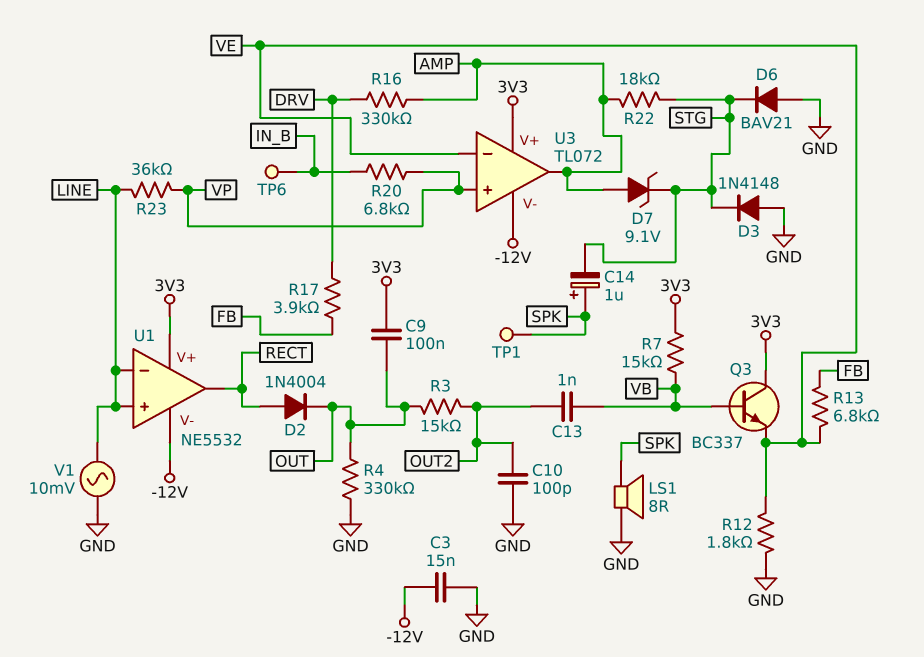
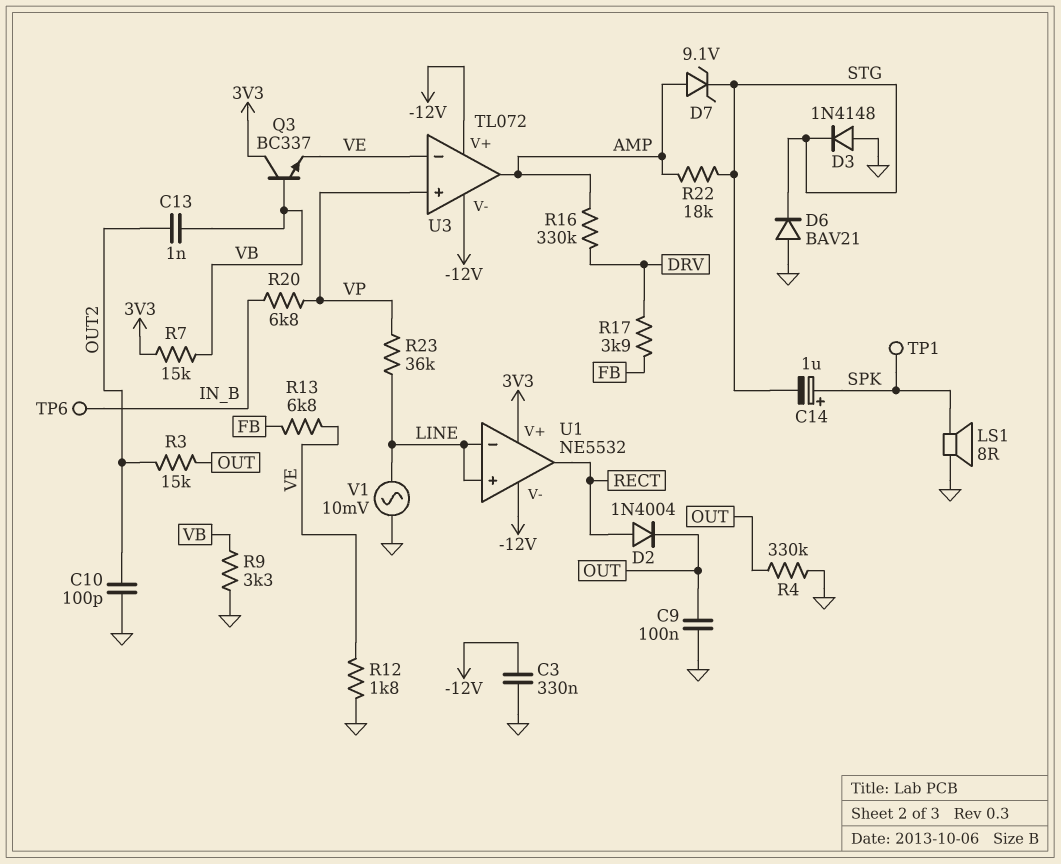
C3: 15nF (-12V, GND) -> 330nF (-12V, GND)
C9: 100nF (3V3, OUT) -> 100nF (GND, OUT)
R9: none -> 3.3k (GND, VB)
U3 pin V+: 3V3 -> -12V

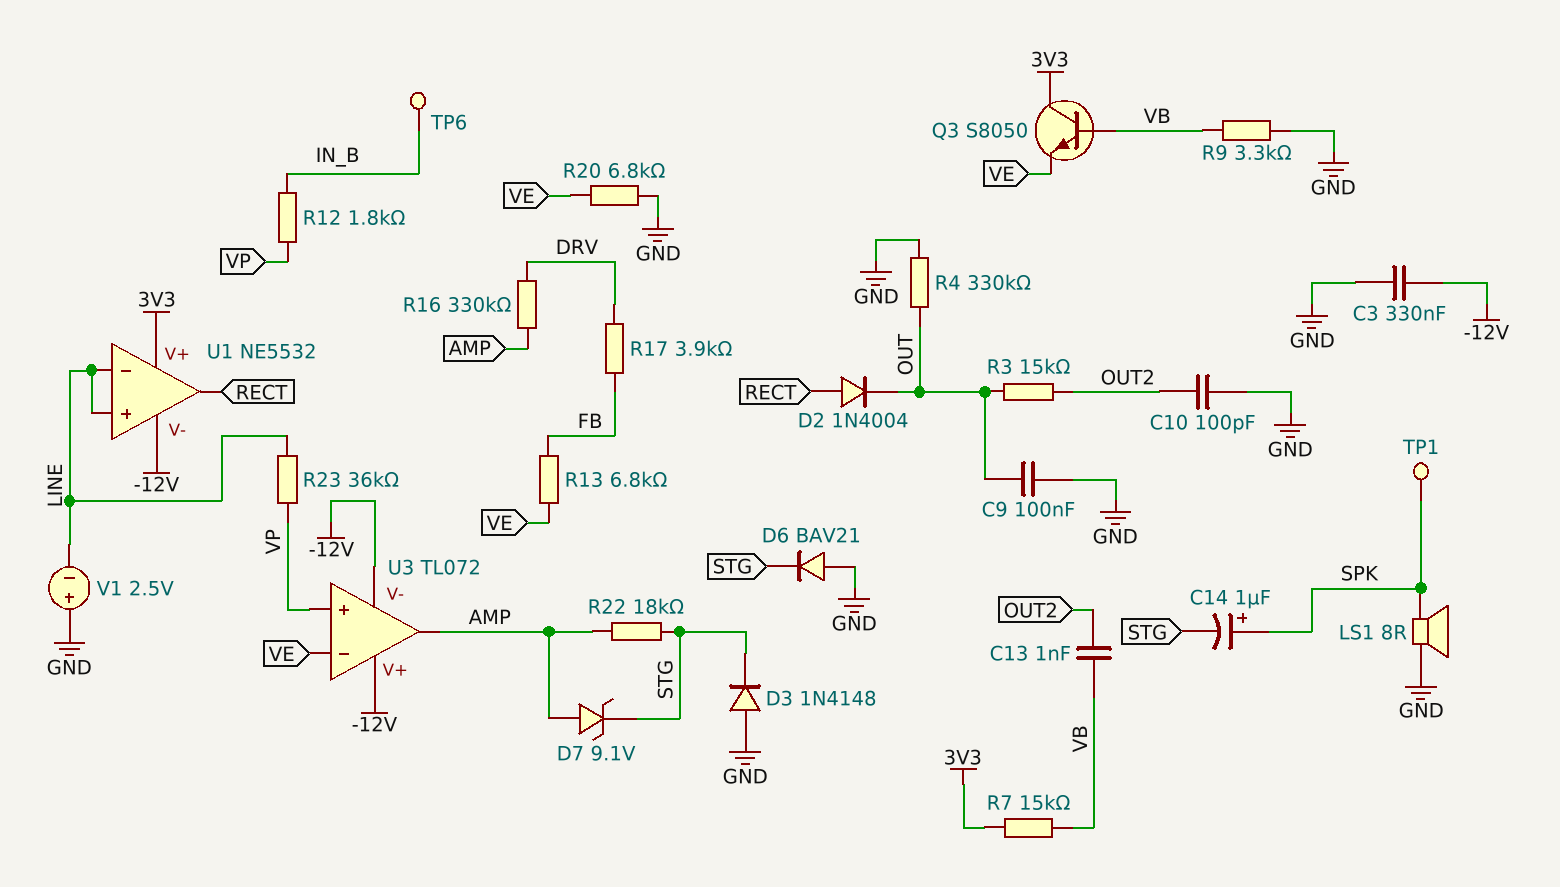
Q3: NPN BC337 (B VB, C 3V3, E VE) -> NPN S8050 (B VB, C 3V3, E VE)
R12: 1.8k (GND, VE) -> 1.8k (IN_B, VP)
R20: 6.8k (IN_B, VP) -> 6.8k (GND, VE)
V1: AC 10mV (GND, LINE) -> 2.5V (plus GND, minus LINE)

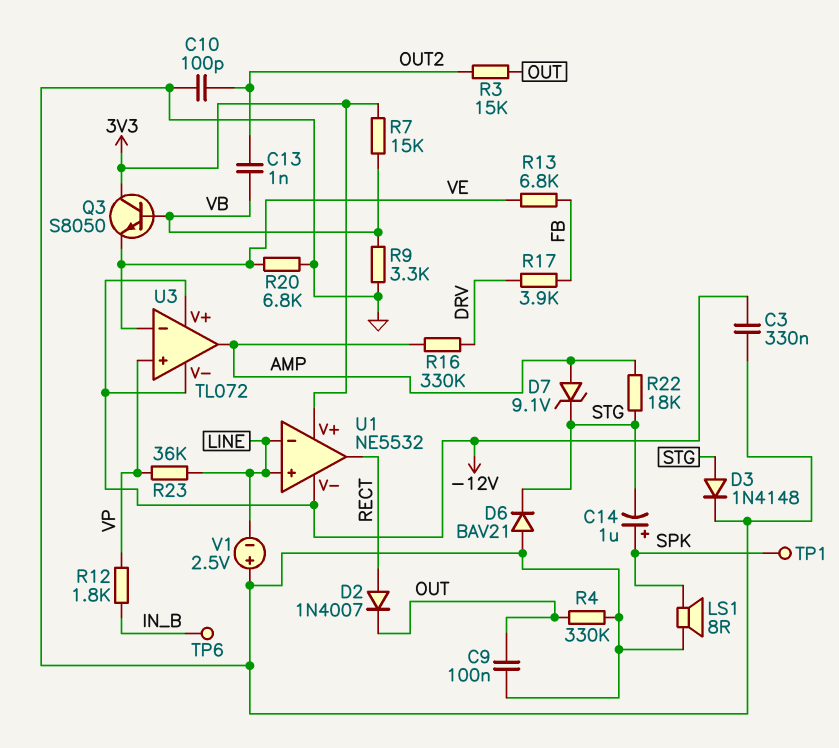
D2: diode 1N4004 (A RECT, K OUT) -> diode 1N4007 (A RECT, K OUT)
D3: diode 1N4148 (A GND, K STG) -> diode 1N4148 (A STG, K GND)

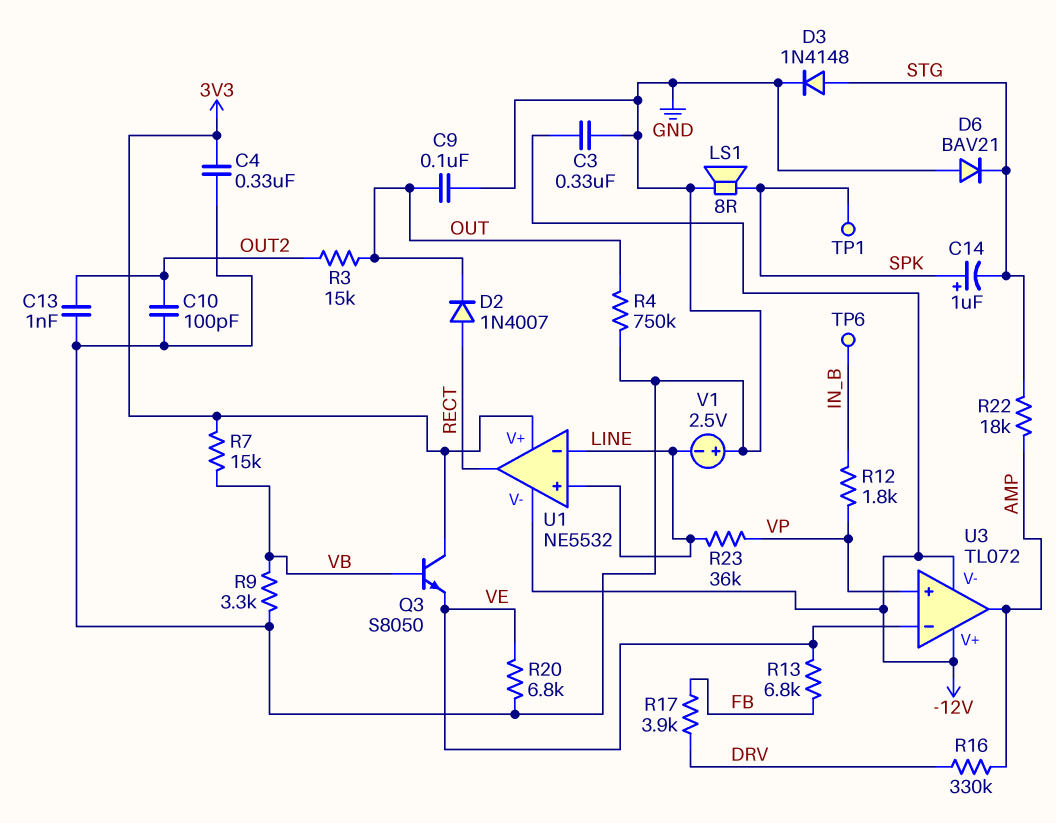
C4: none -> 330nF (3V3, GND)
C13: 1nF (OUT2, VB) -> 1nF (GND, OUT2)
D7: zener 9.1V (A AMP, K STG) -> none
R4: 330k (GND, OUT) -> 750k (GND, OUT)

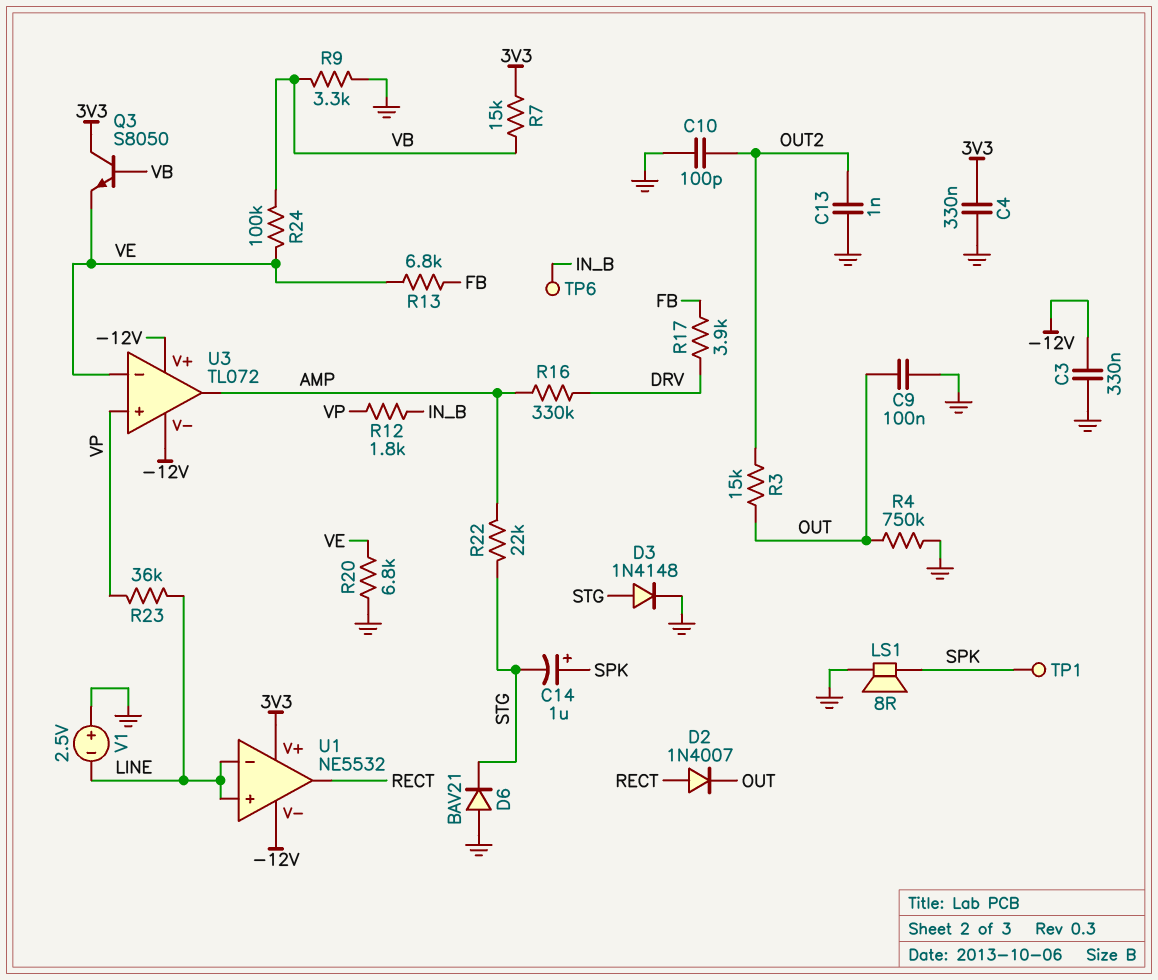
R22: 18k (AMP, STG) -> 22k (AMP, STG)
R24: none -> 100k (VB, VE)

